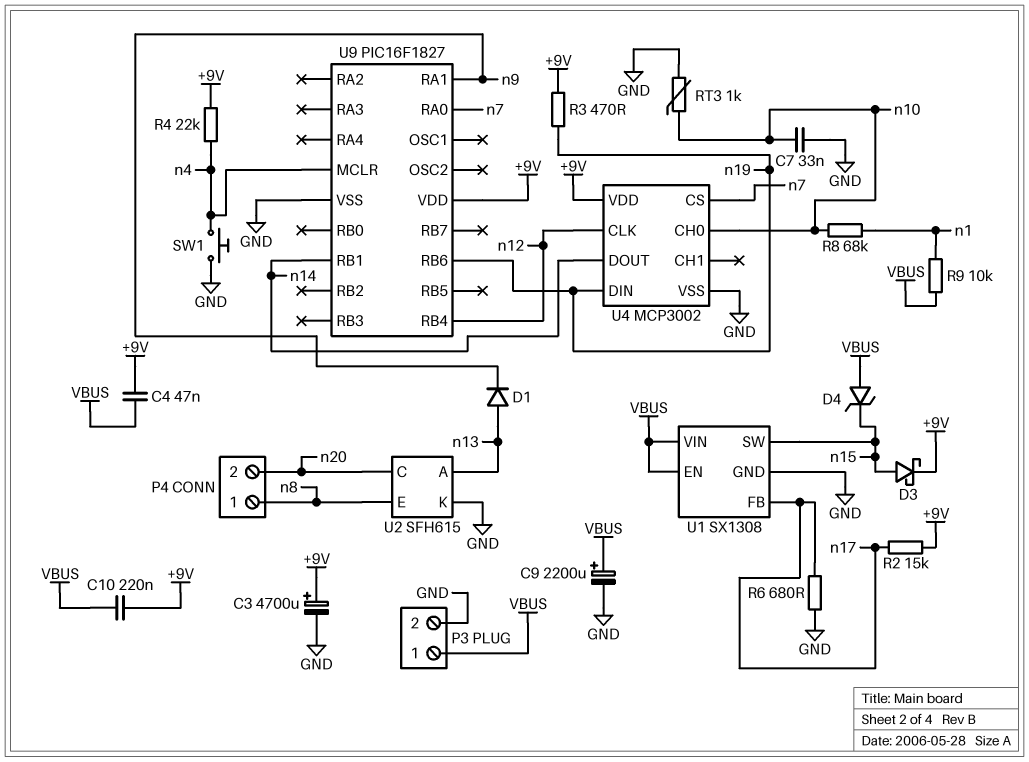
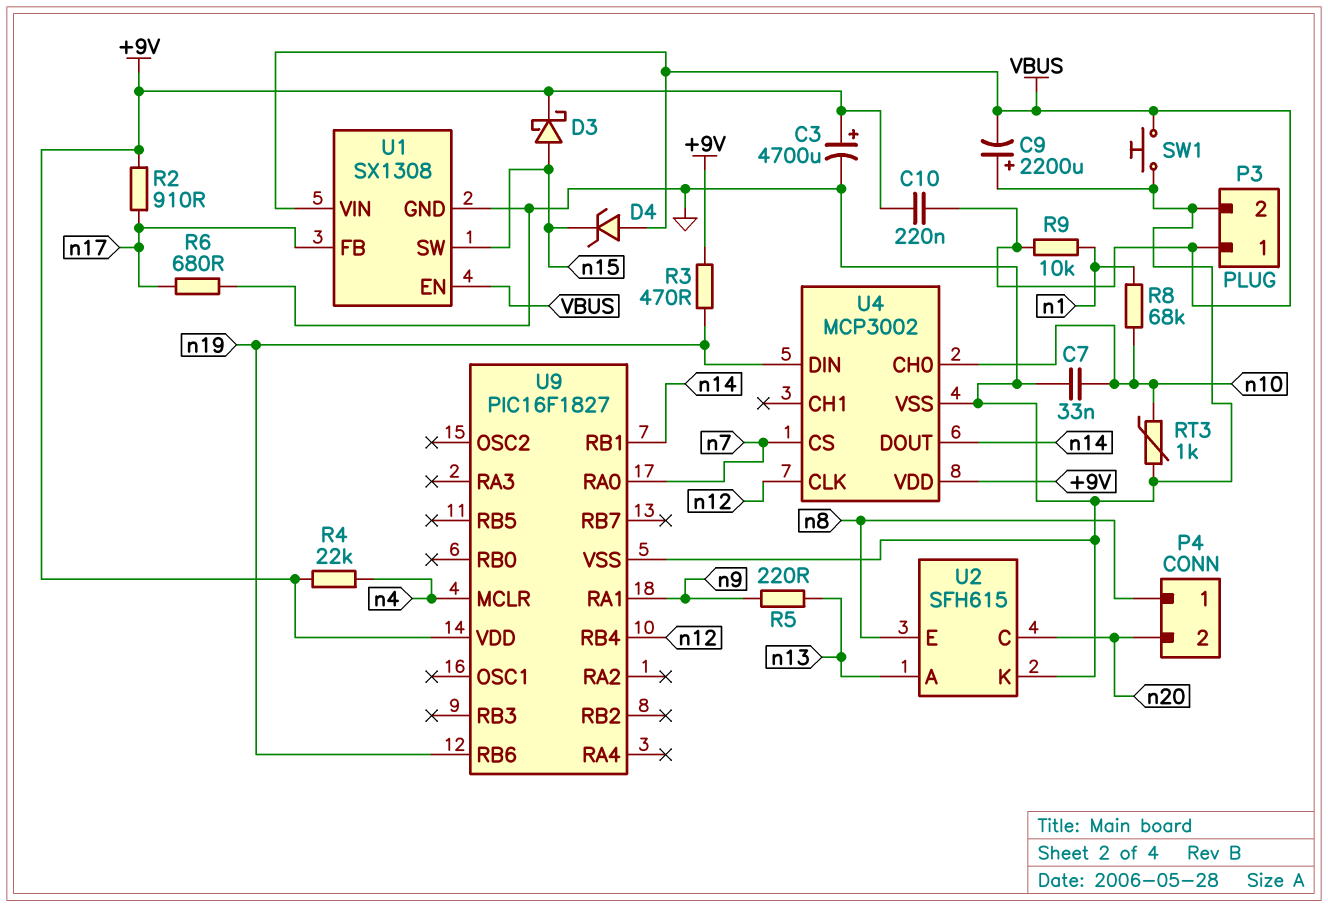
C4: 47nF (+9V, VBUS) -> none
C9: 2200uF (plus VBUS, minus GND) -> 2200uF (plus GND, minus VBUS)
D1: diode (A n13, K n9) -> none
R2: 15k (+9V, n17) -> 910 (+9V, n17)
R5: none -> 220 (n9, n13)
SW1: button (GND, n4) -> button (GND, VBUS)

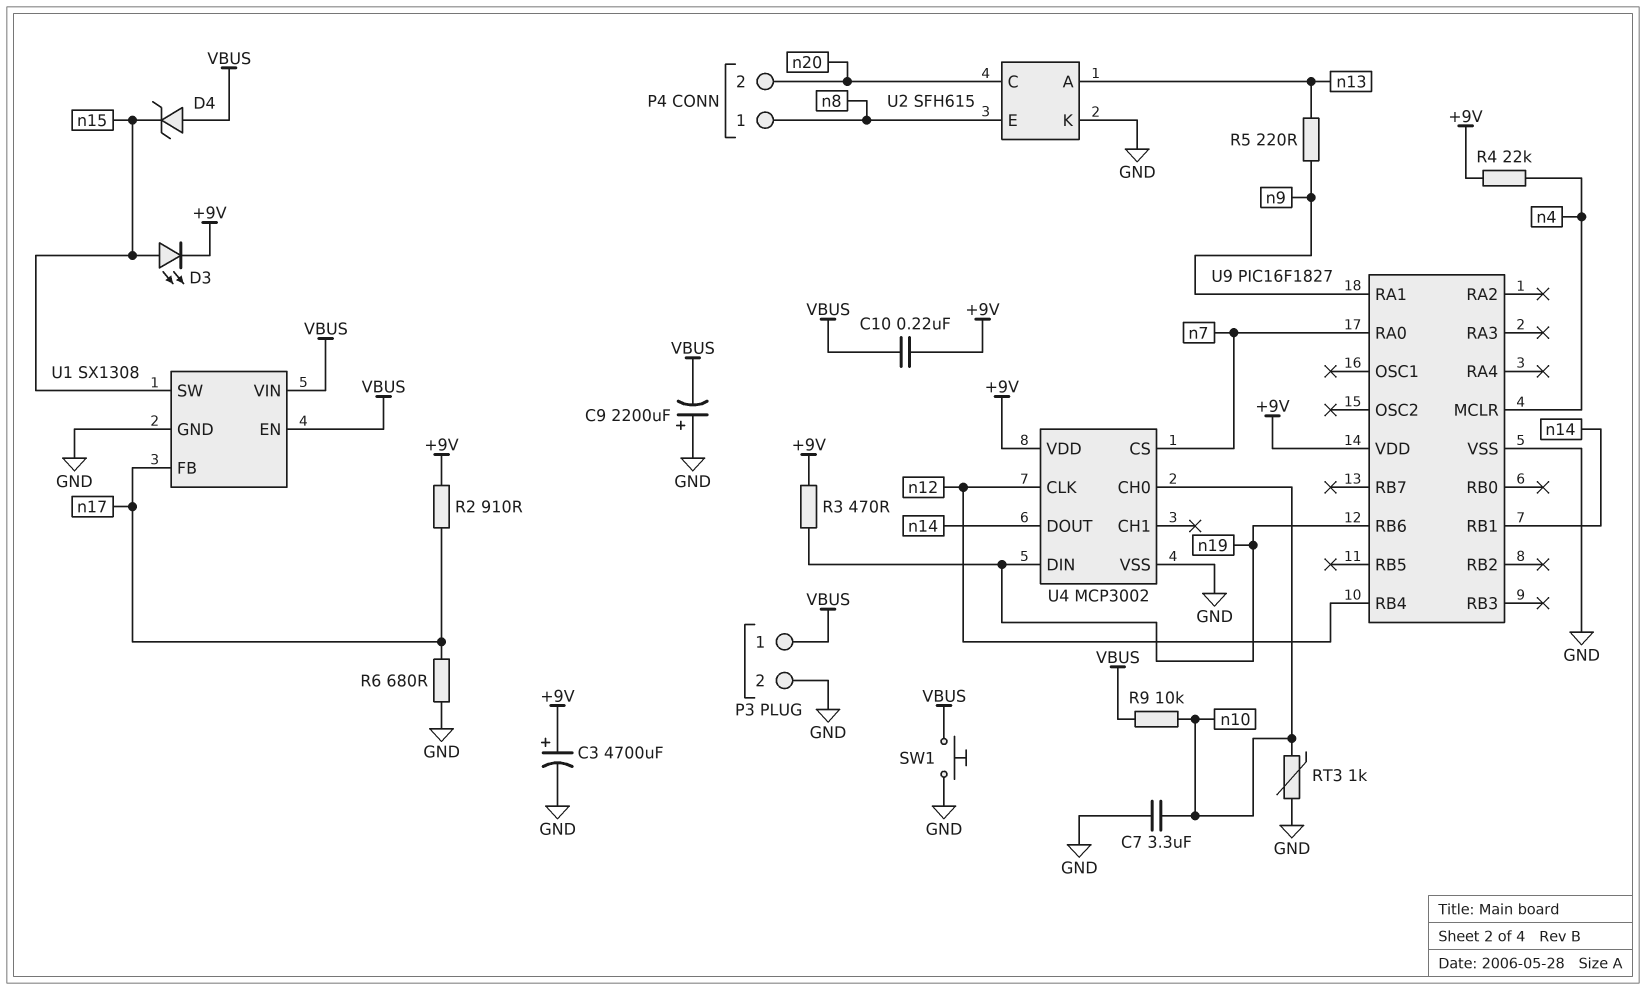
C7: 33nF (GND, n10) -> 3.3uF (GND, n10)
D3: schottky (A n15, K +9V) -> LED (A n15, K +9V)
R8: 68k (n1, n10) -> none
R9: 10k (VBUS, n1) -> 10k (VBUS, n10)

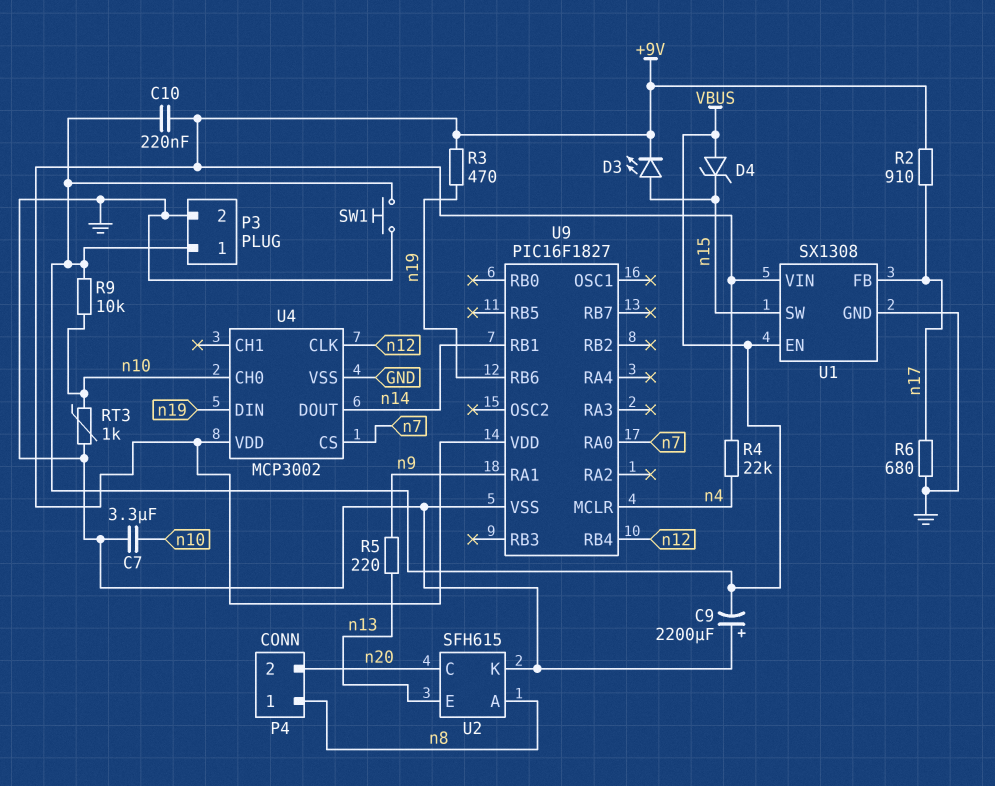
C3: 4700uF (plus +9V, minus GND) -> none
U1 pin VIN: VBUS -> +9V
U2 pin A: n13 -> n8
U2 pin E: n8 -> n13

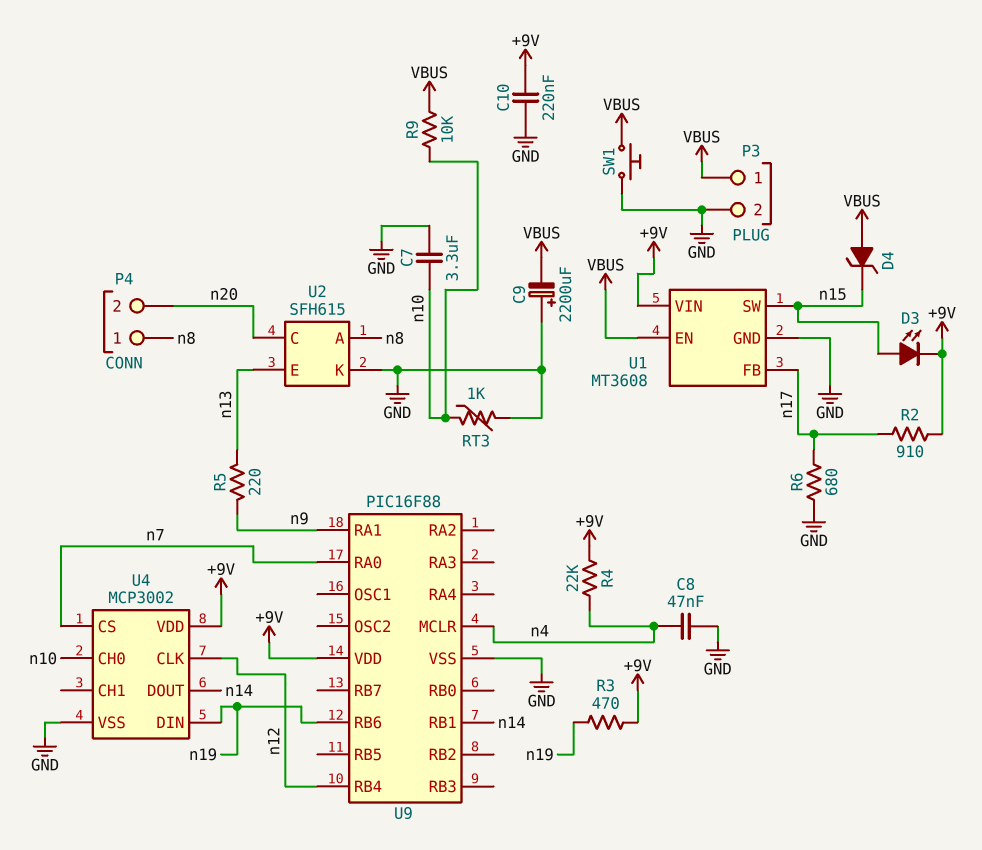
C8: none -> 47nF (GND, n4)
C10: 220nF (+9V, VBUS) -> 220nF (+9V, GND)
U1: SX1308 -> MT3608
U9: PIC16F1827 -> PIC16F88

